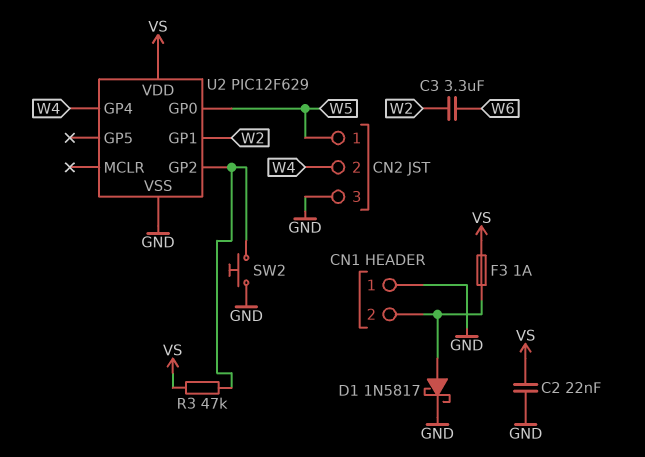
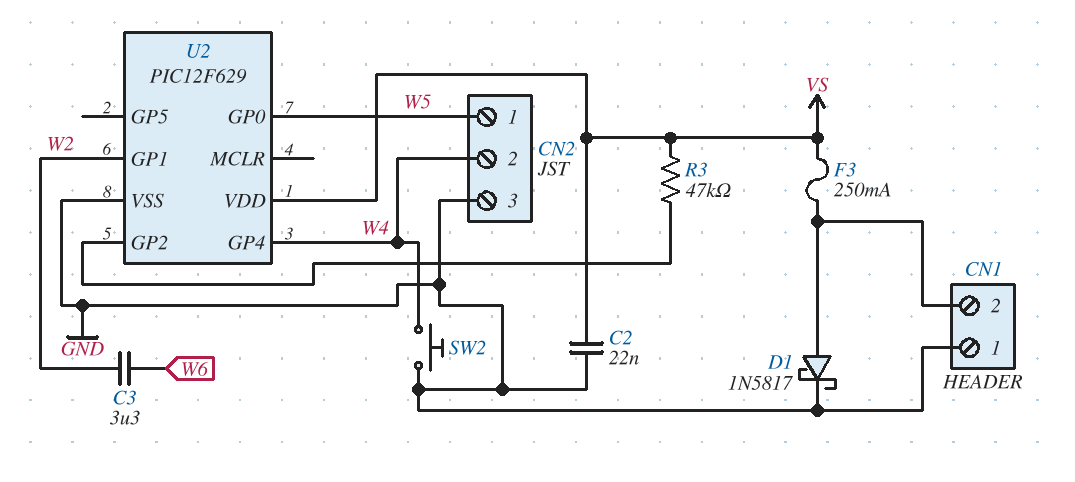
F3: 1A (CN1/2, VS) -> 250mA (CN1/2, VS)
SW2: button (GND, U2/GP2) -> button (GND, W4)

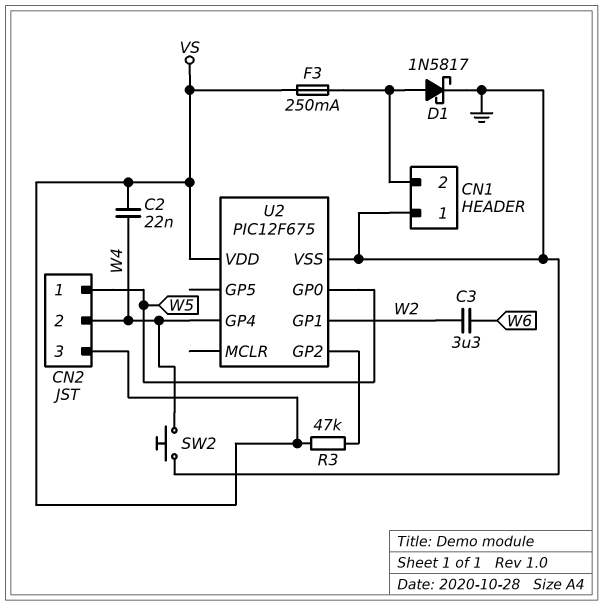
C2: 22nF (GND, VS) -> 22nF (VS, W4)
CN2 pin 3: GND -> VS
U2: PIC12F629 -> PIC12F675

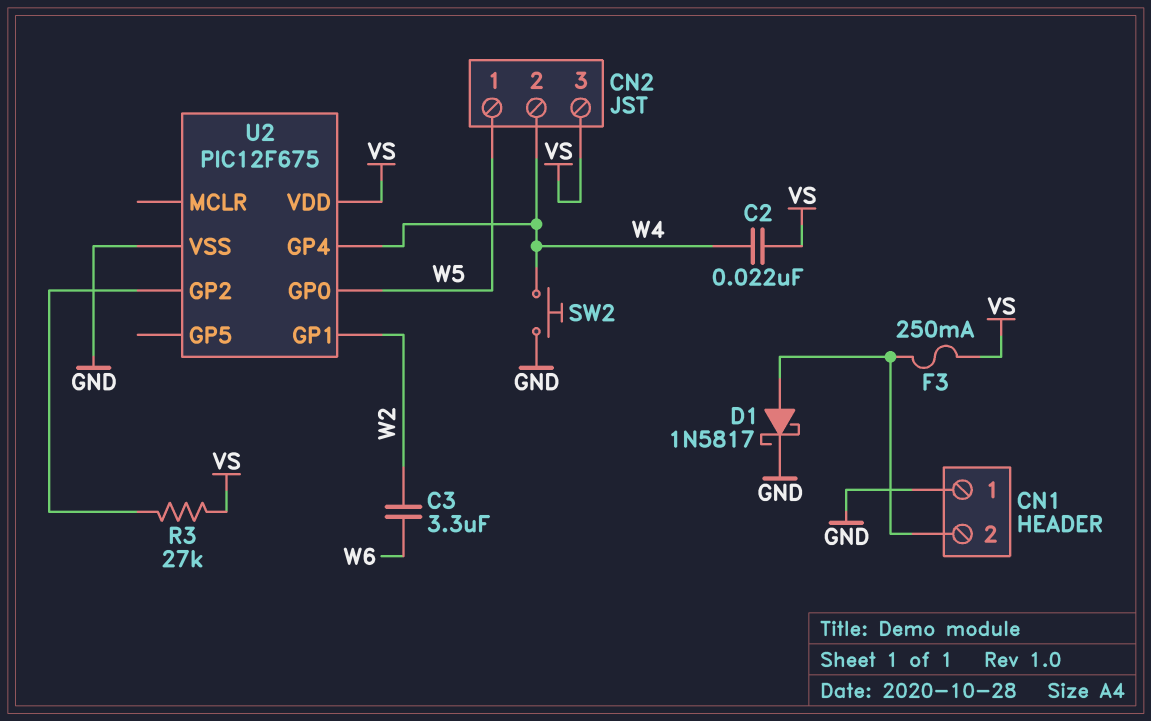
R3: 47k (U2/GP2, VS) -> 27k (U2/GP2, VS)

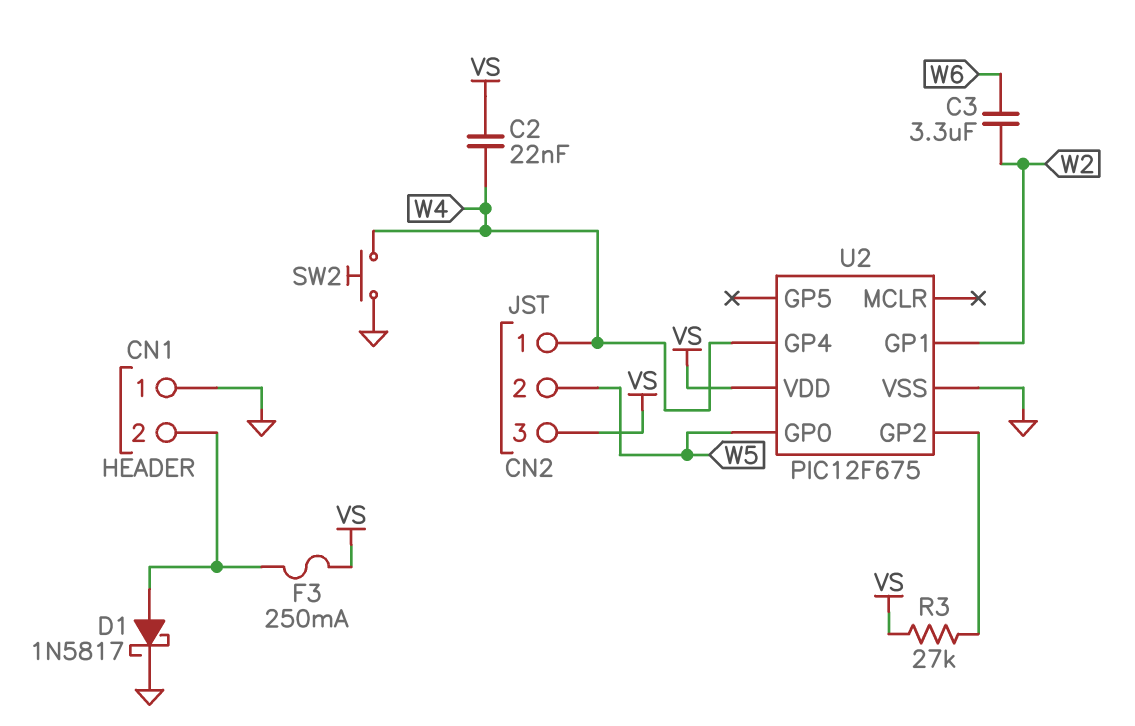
CN2 pin 1: W5 -> W4
CN2 pin 2: W4 -> W5

